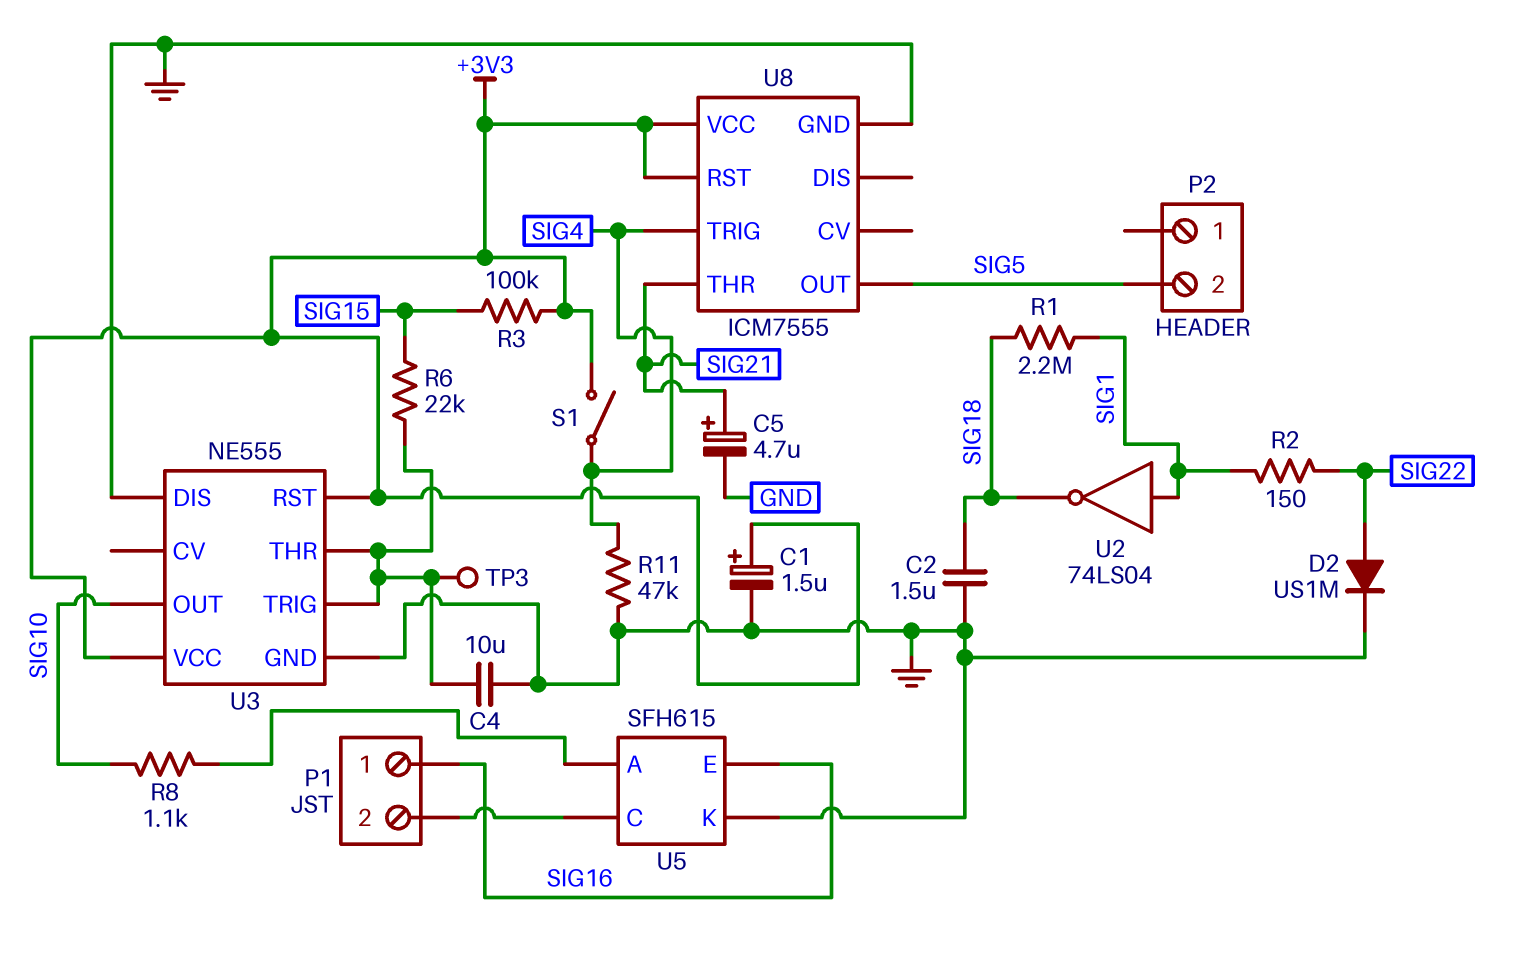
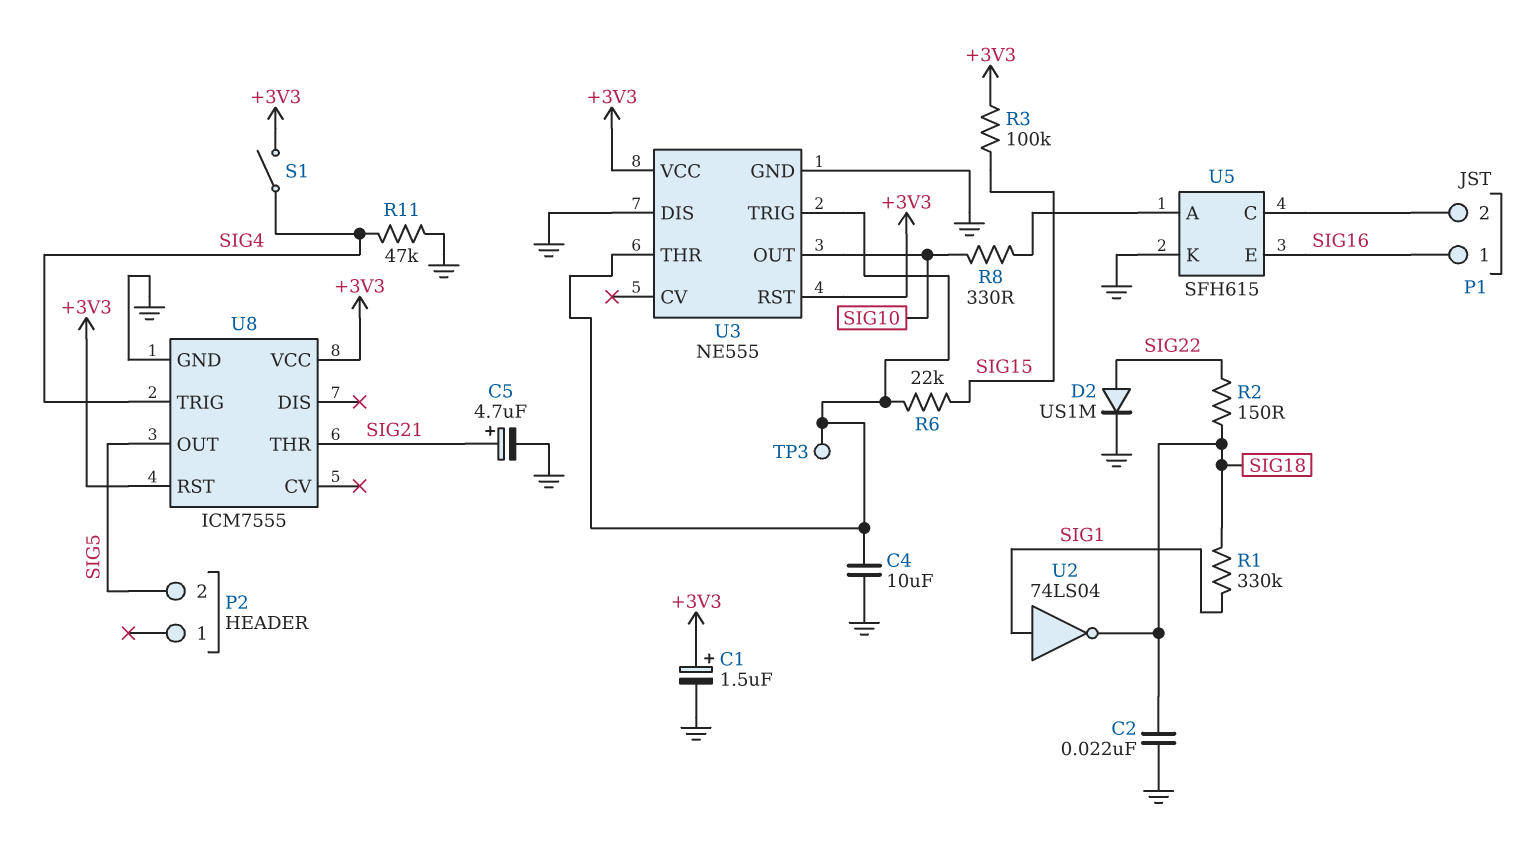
C2: 1.5uF (GND, SIG18) -> 22nF (GND, SIG18)
R1: 2.2M (SIG1, SIG18) -> 330k (SIG1, SIG18)
R2: 150 (SIG1, SIG22) -> 150 (SIG18, SIG22)
R8: 1.1k (SIG10, U5/A) -> 330 (SIG10, U5/A)

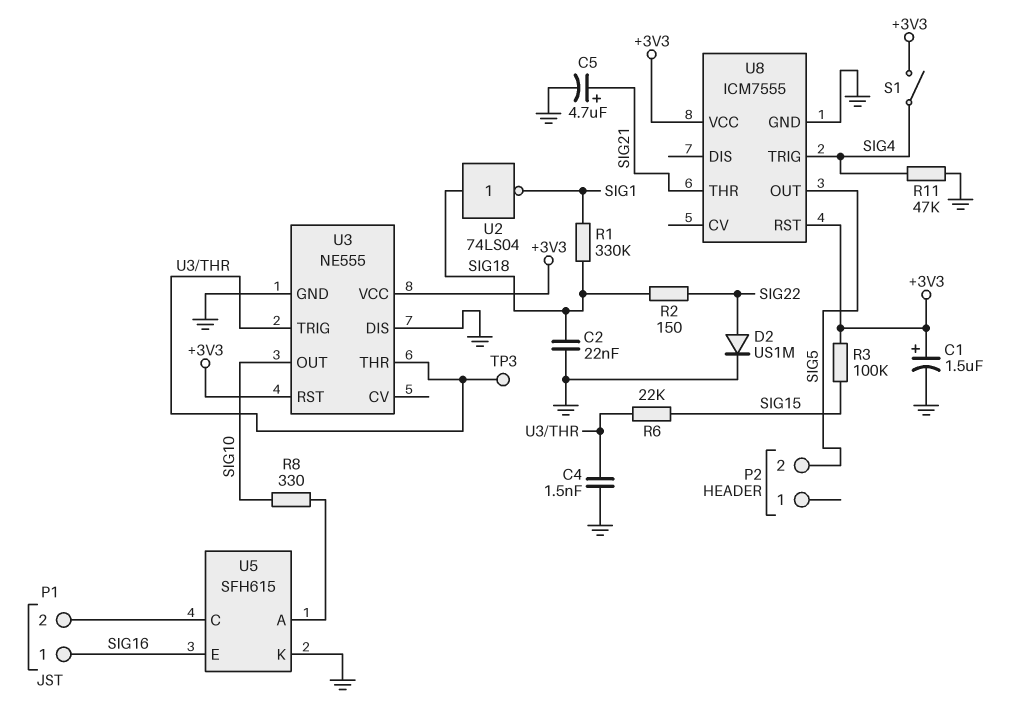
C4: 10uF (GND, U3/THR) -> 1.5nF (GND, U3/THR)
U2: NOT 74LS04 (in SIG1, out SIG18) -> NOT 74LS04 (in SIG18, out SIG1)

